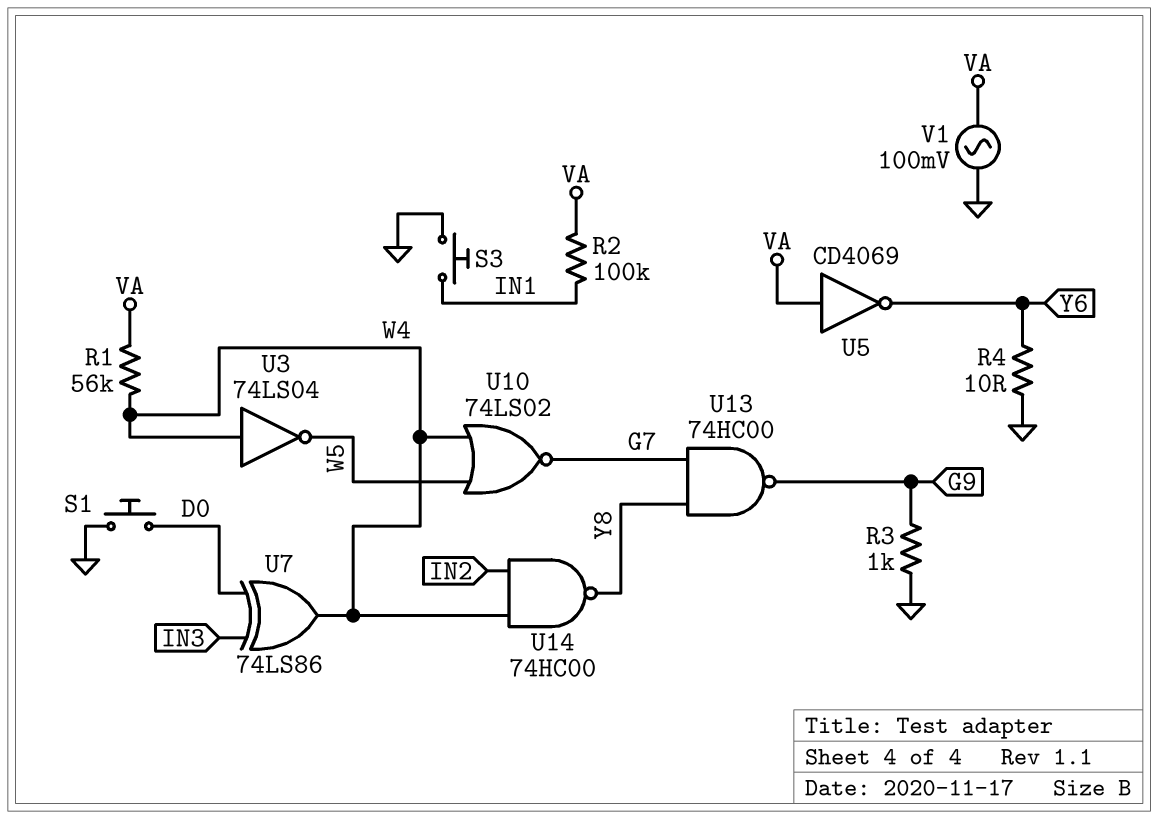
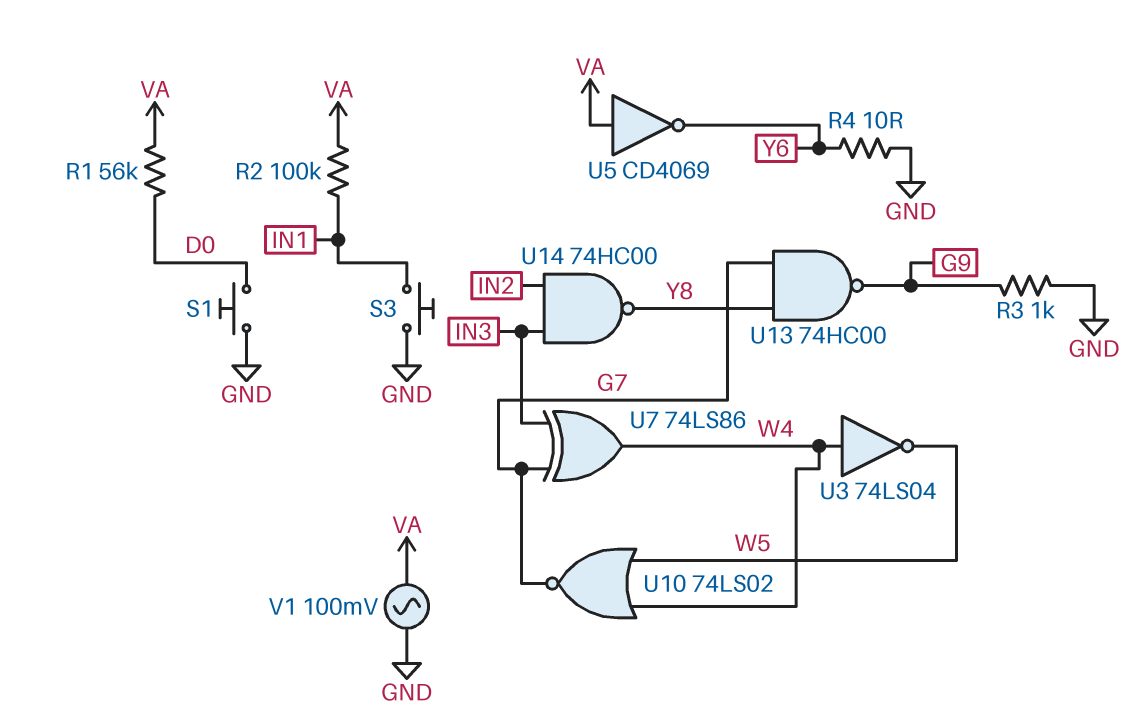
R1: 56k (VA, W4) -> 56k (D0, VA)
U7: XOR 74LS86 (in D0, in IN3, out W4) -> XOR 74LS86 (in G7, in IN3, out W4)
U14: NAND 74HC00 (in IN2, in W4, out Y8) -> NAND 74HC00 (in IN2, in IN3, out Y8)

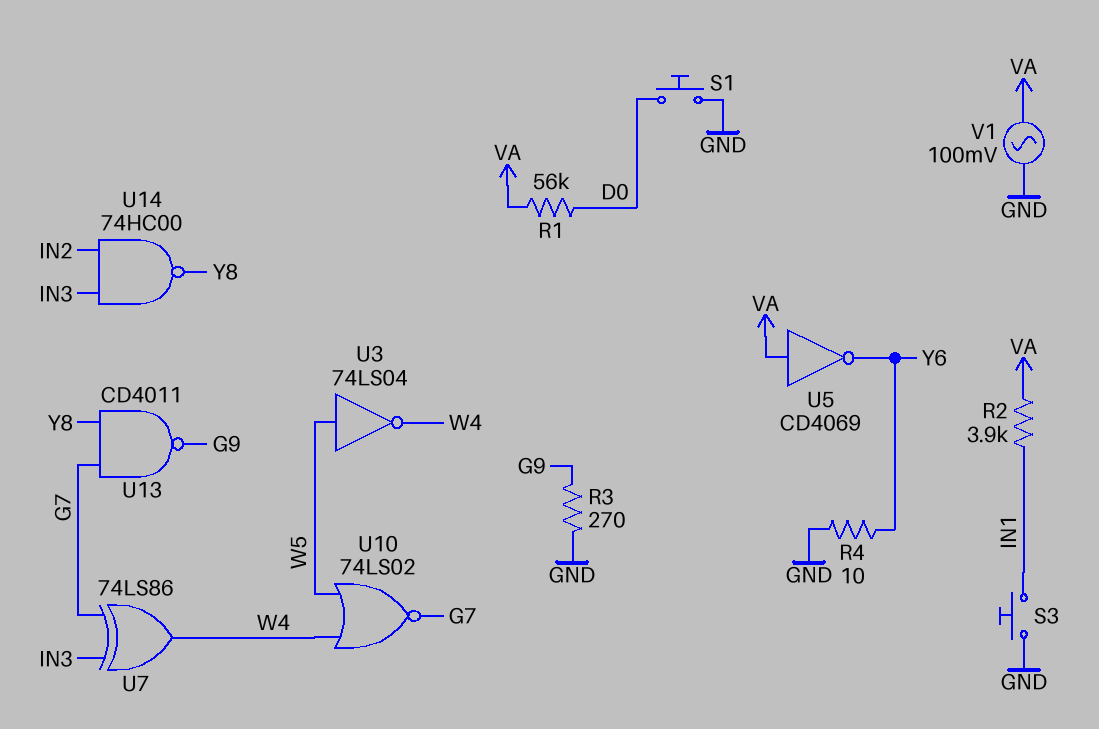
R2: 100k (IN1, VA) -> 3.9k (IN1, VA)
R3: 1k (G9, GND) -> 270 (G9, GND)
U3: NOT 74LS04 (in W4, out W5) -> NOT 74LS04 (in W5, out W4)
U13: NAND 74HC00 (in G7, in Y8, out G9) -> NAND CD4011 (in G7, in Y8, out G9)

